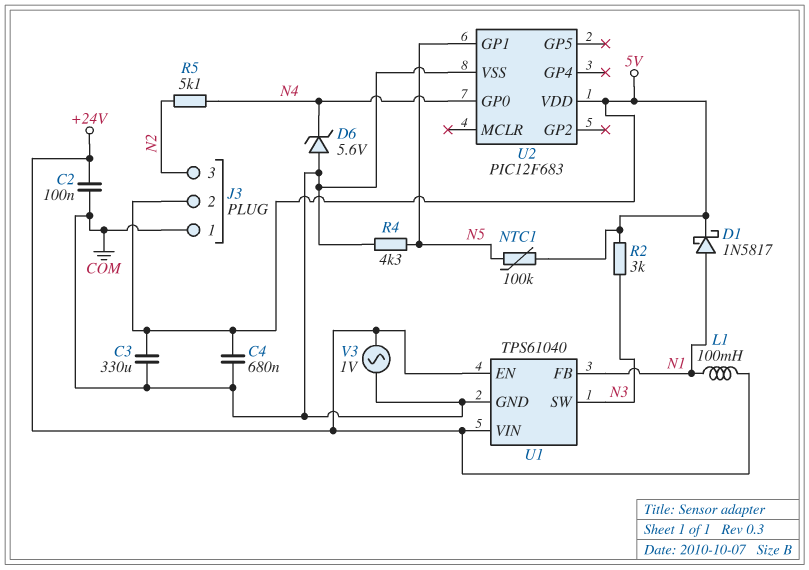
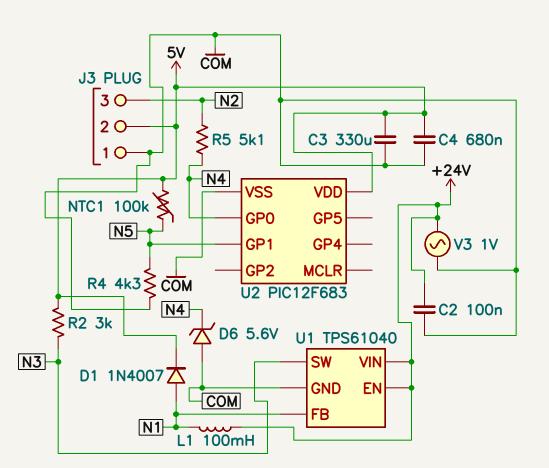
D1: schottky 1N5817 (A N1, K 5V) -> diode 1N4007 (A N1, K 5V)

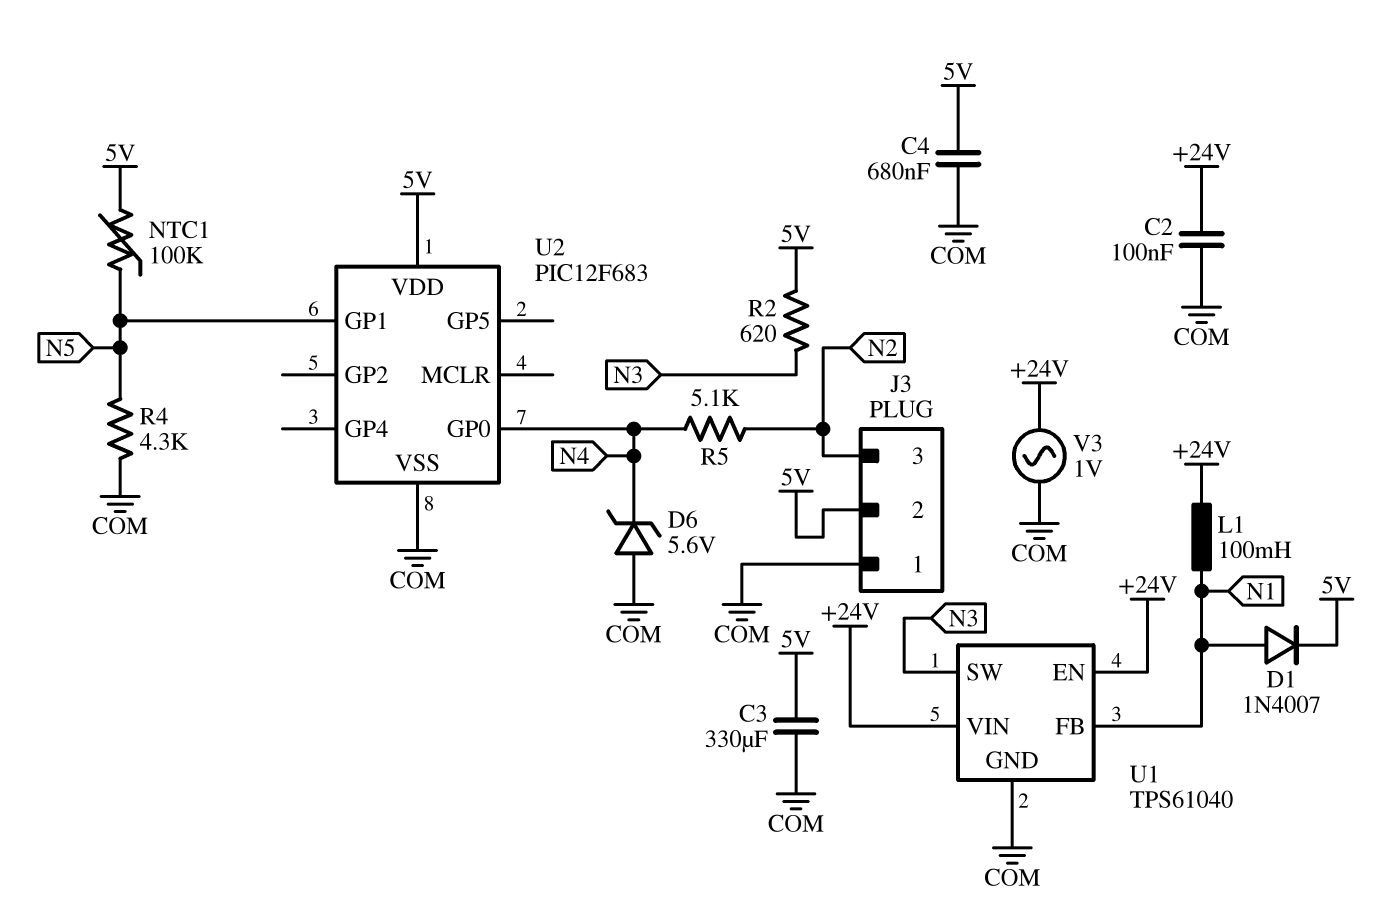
R2: 3k (5V, N3) -> 620 (5V, N3)

